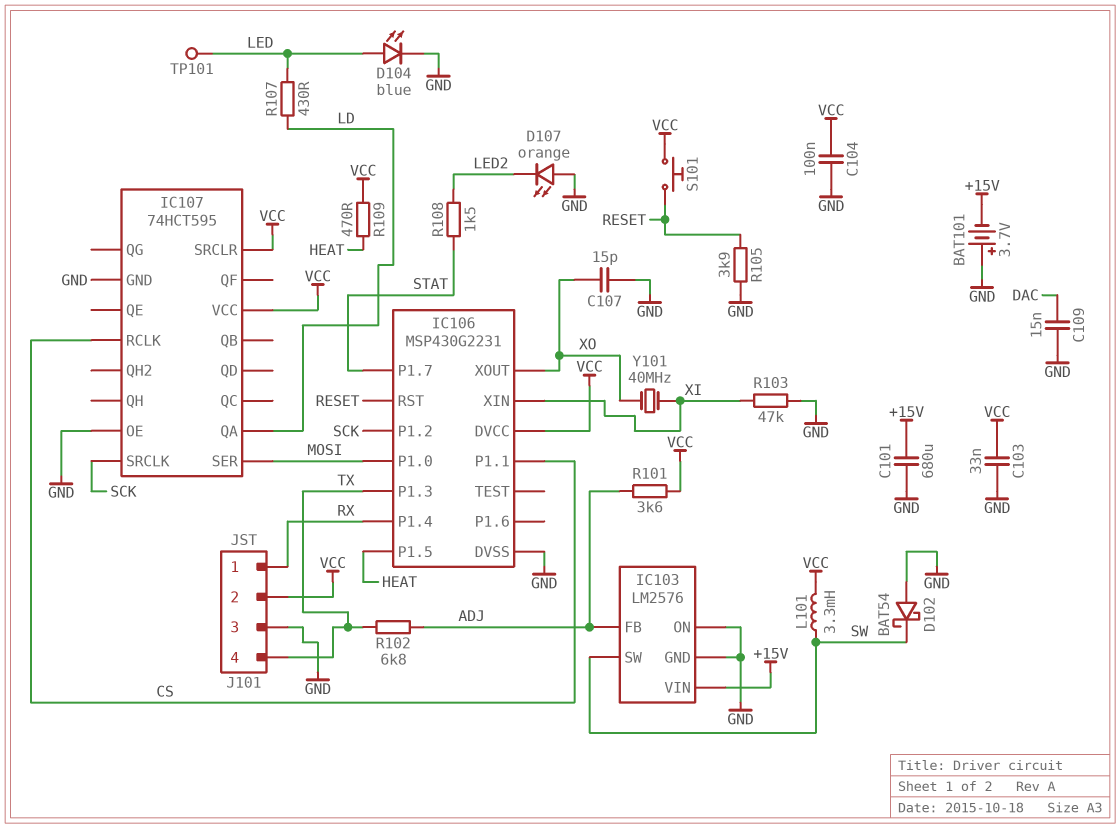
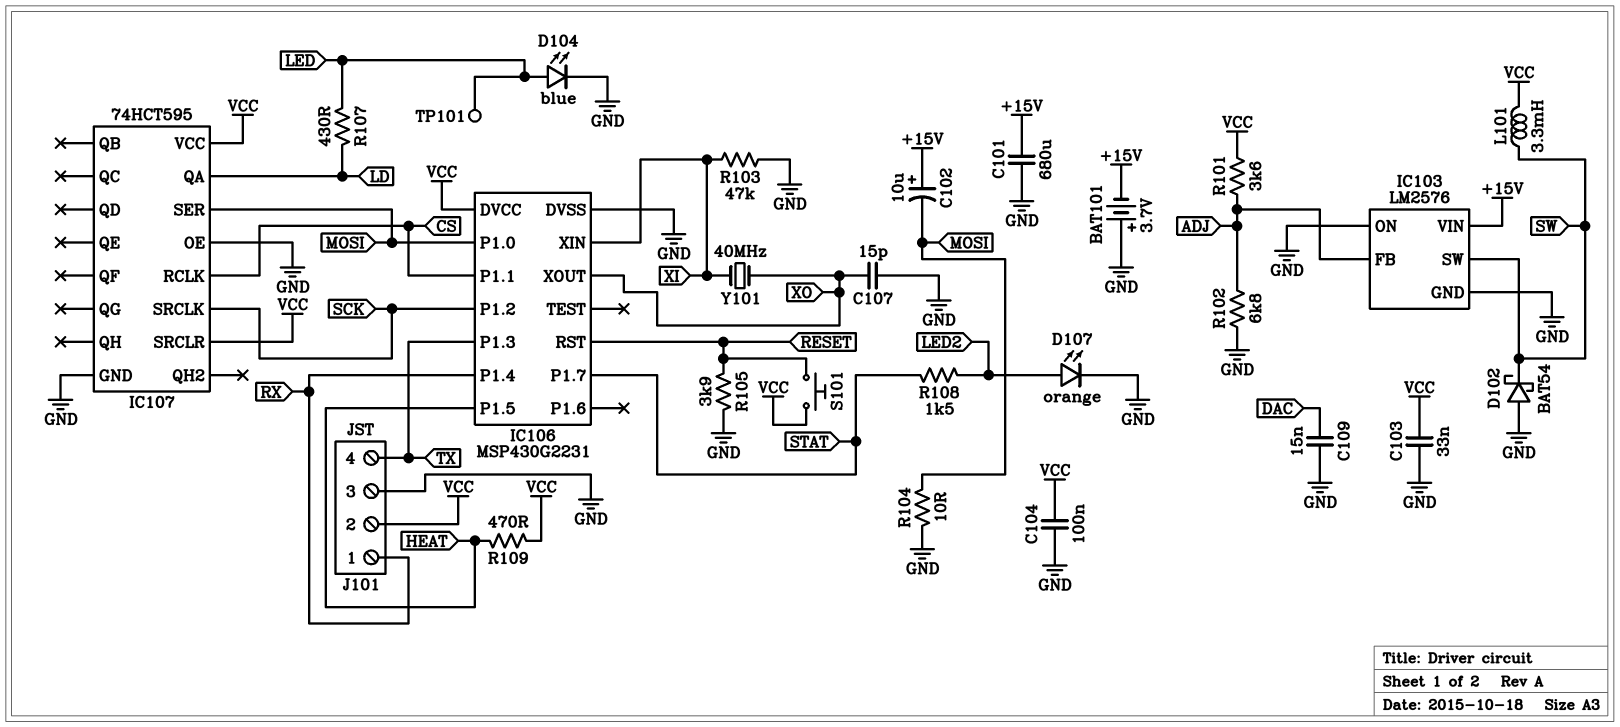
C102: none -> 10uF (plus +15V, minus MOSI)
D107: LED orange (A GND, K LED2) -> LED orange (A LED2, K GND)
R102: 6.8k (ADJ, TX) -> 6.8k (ADJ, GND)
R104: none -> 10 (GND, MOSI)

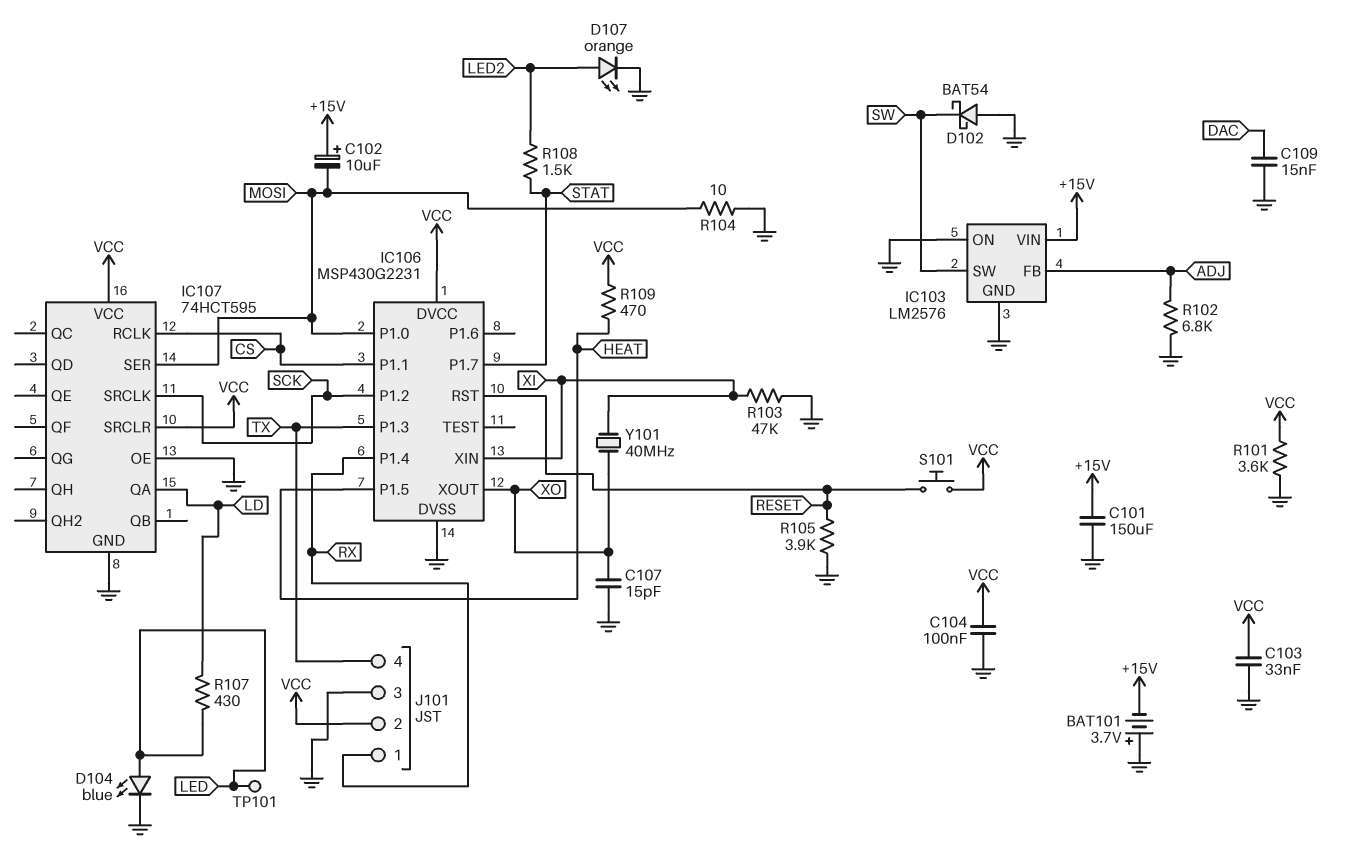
C101: 680uF (+15V, GND) -> 150uF (+15V, GND)
L101: 3.3mH (SW, VCC) -> none
R101: 3.6k (ADJ, VCC) -> 3.6k (GND, VCC)

